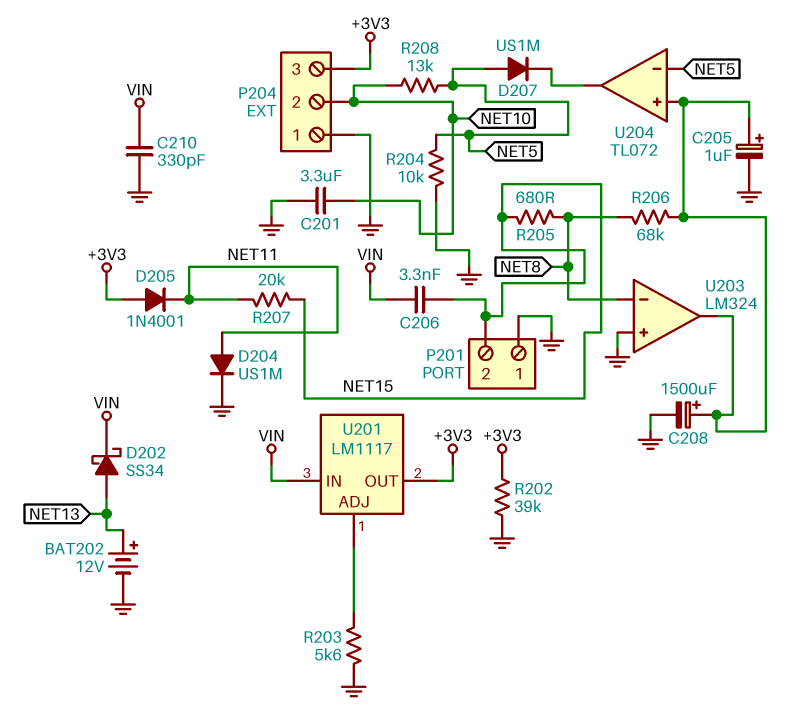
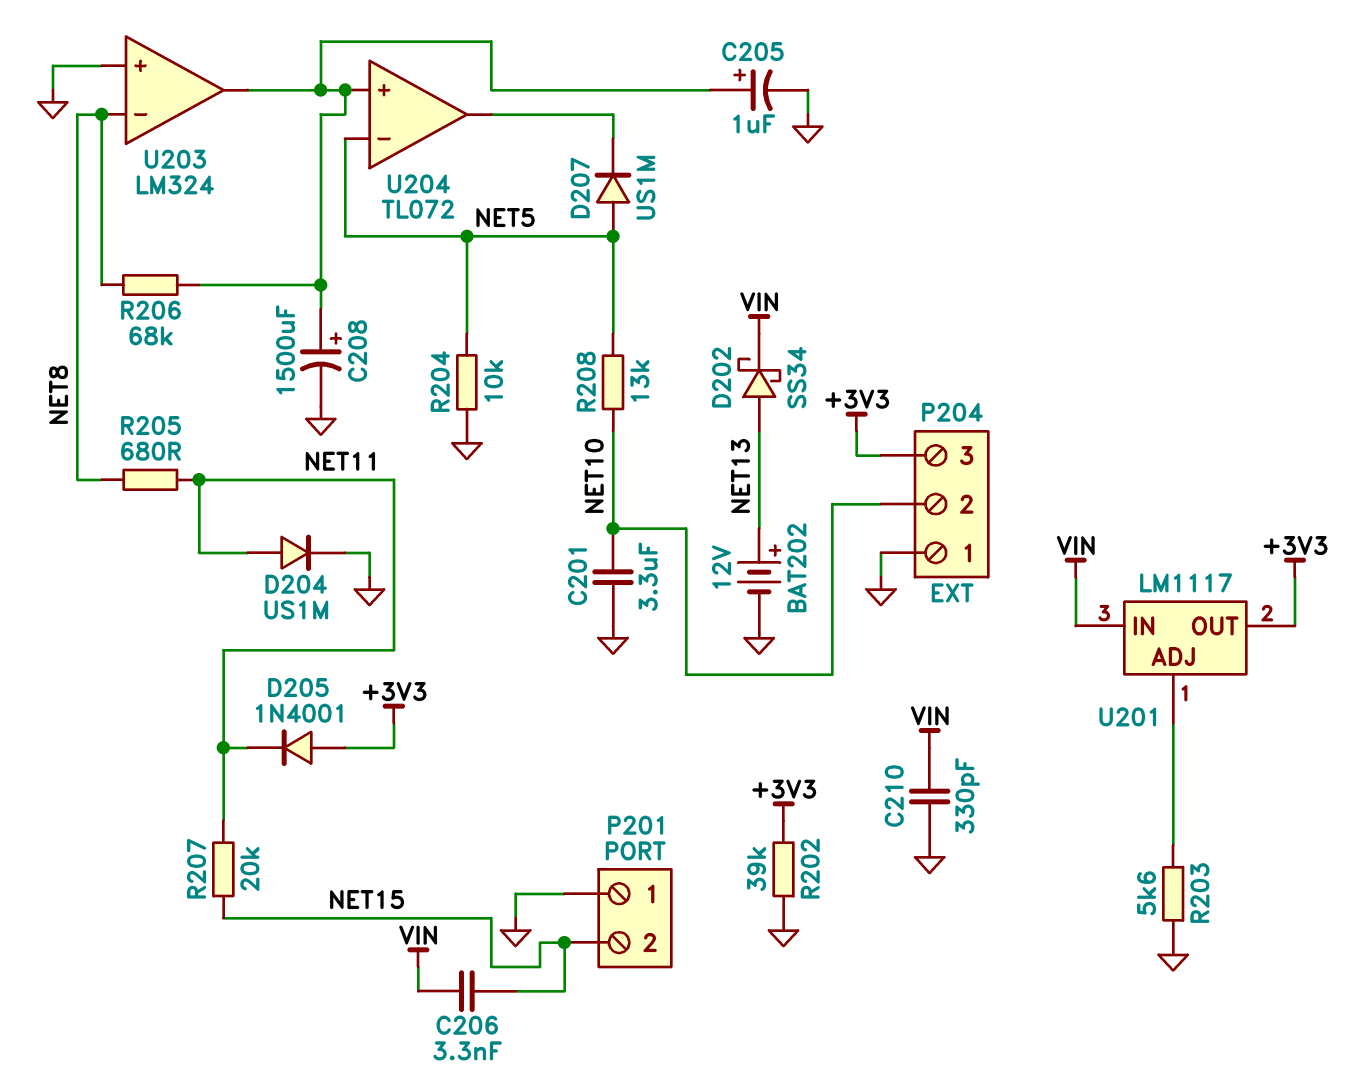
R205: 680 (NET8, NET15) -> 680 (NET8, NET11)

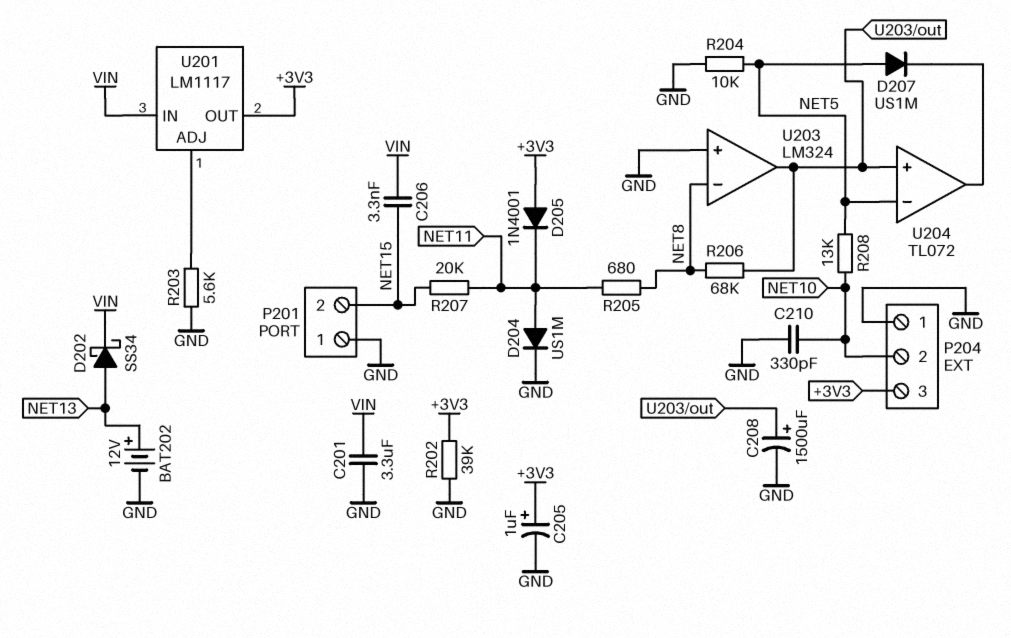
C201: 3.3uF (GND, NET10) -> 3.3uF (GND, VIN)
C205: 1uF (plus U203/out, minus GND) -> 1uF (plus +3V3, minus GND)
C210: 330pF (GND, VIN) -> 330pF (GND, NET10)

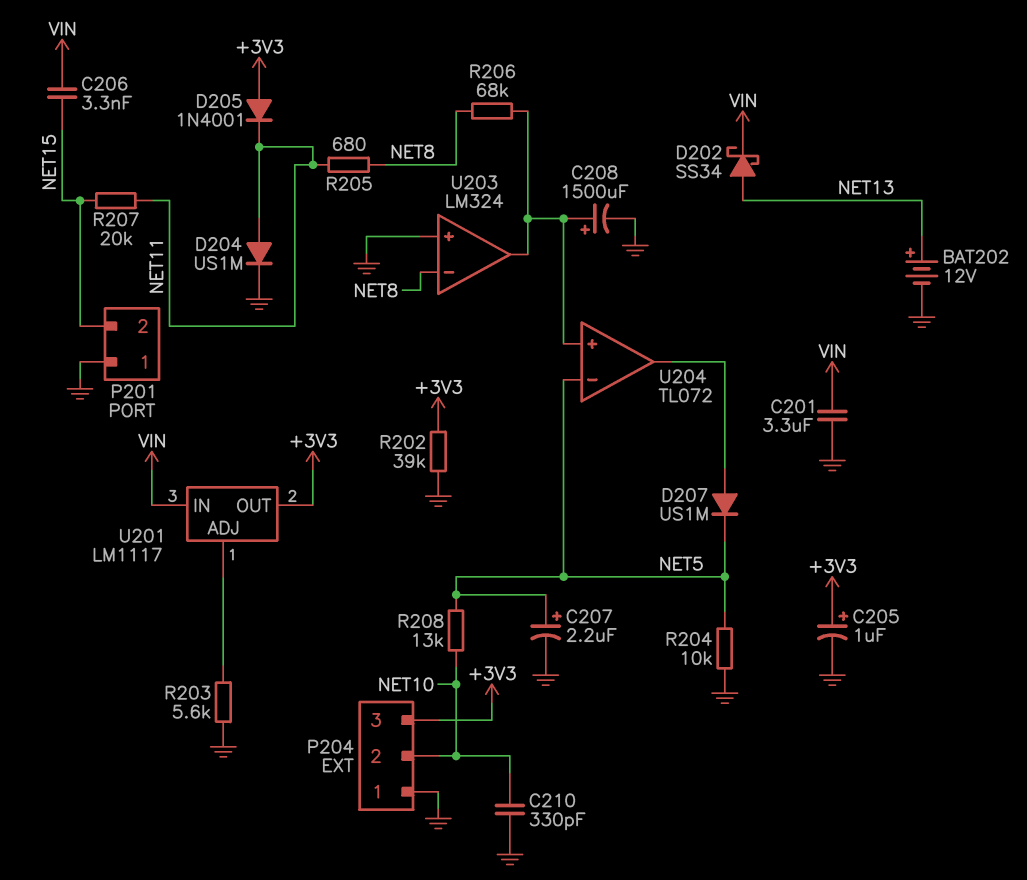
C207: none -> 2.2uF (plus NET5, minus GND)
D207: diode US1M (A NET5, K U204/out) -> diode US1M (A U204/out, K NET5)

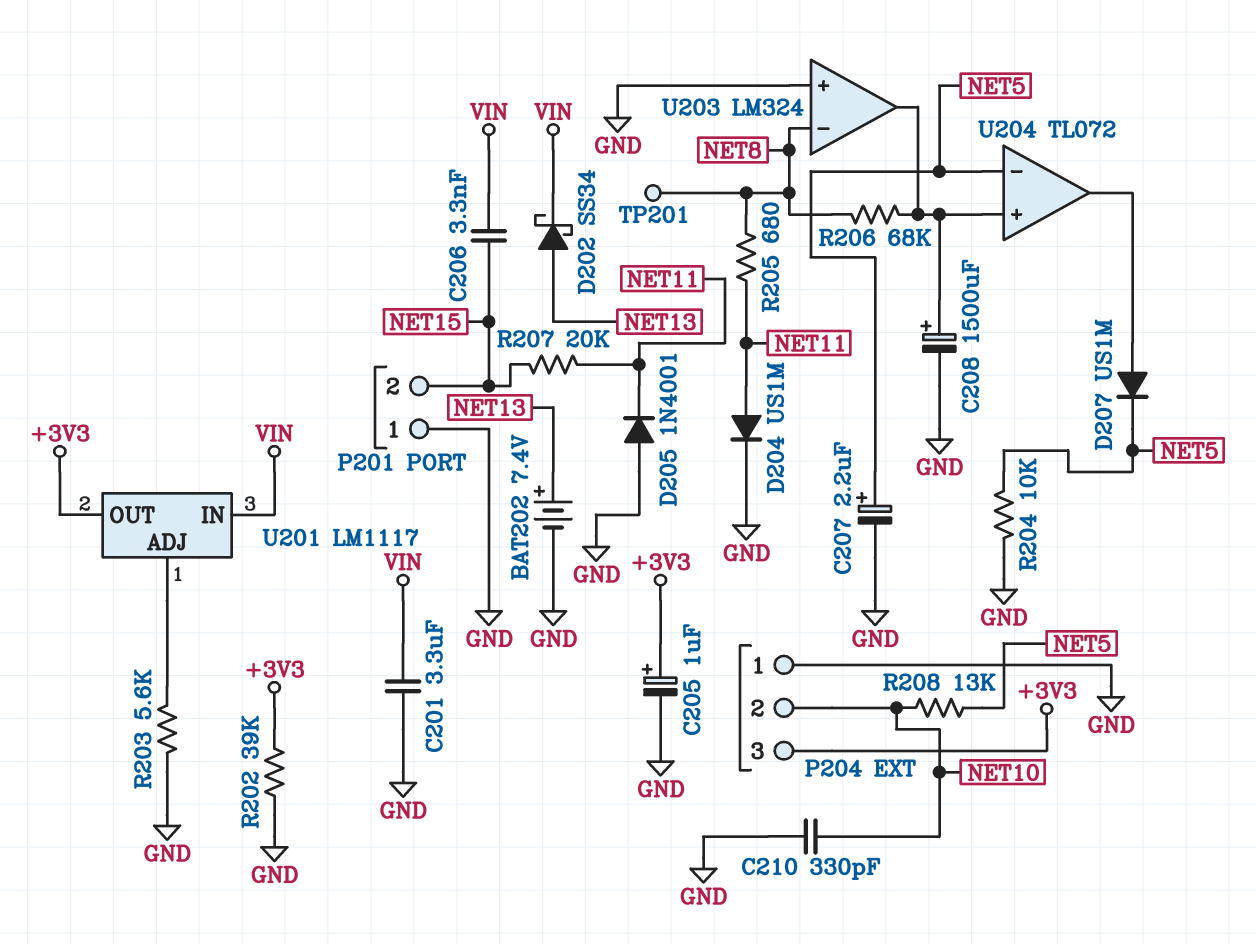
BAT202: 12V (plus NET13, minus GND) -> 7.4V (plus NET13, minus GND)
D205: diode 1N4001 (A +3V3, K NET11) -> diode 1N4001 (A GND, K NET11)
TP201: none -> test point (NET8)

